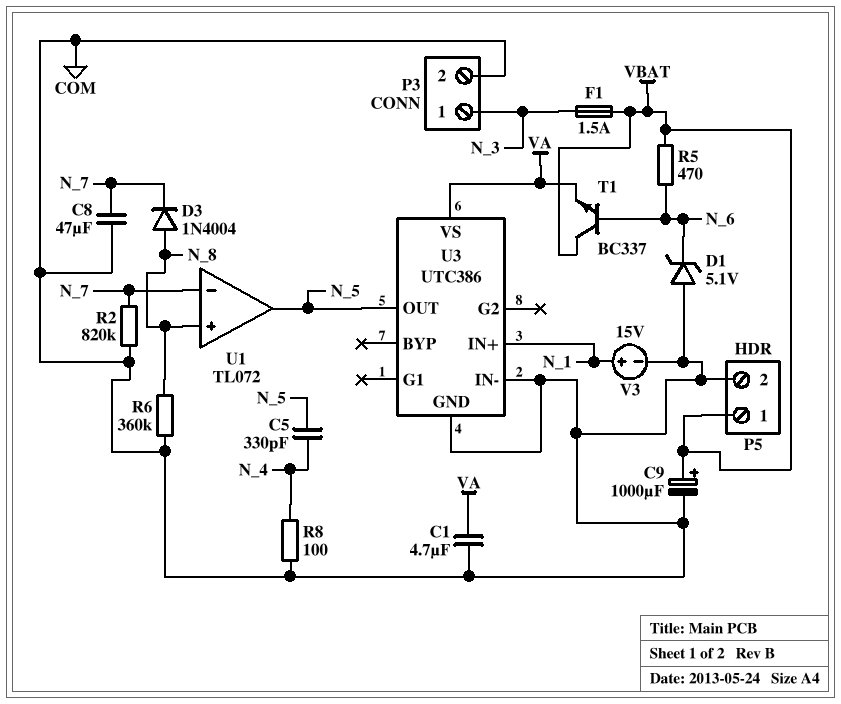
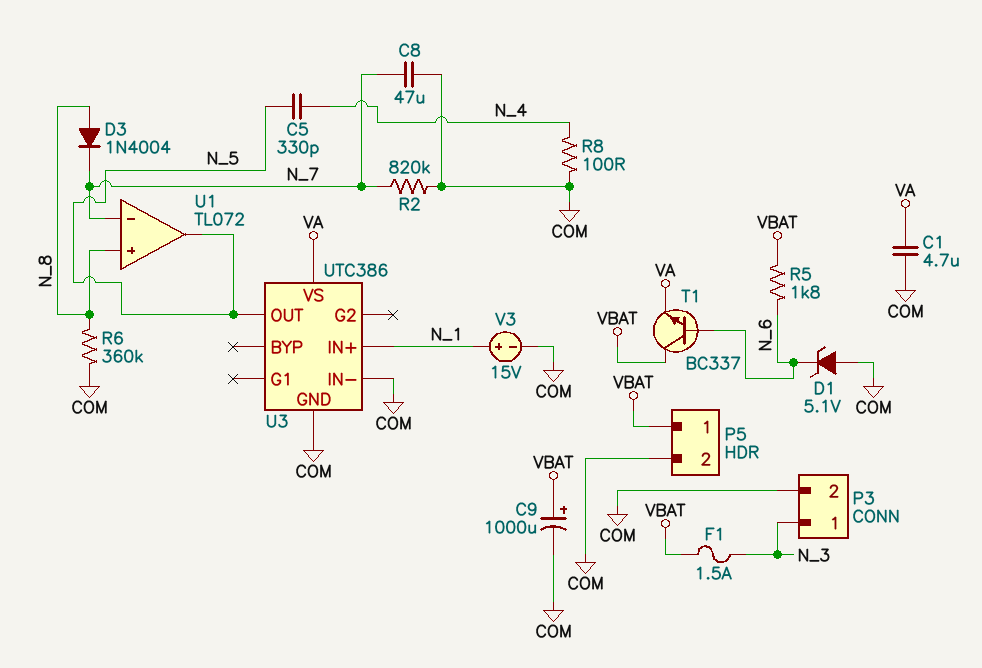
R5: 470 (N_6, VBAT) -> 1.8k (N_6, VBAT)

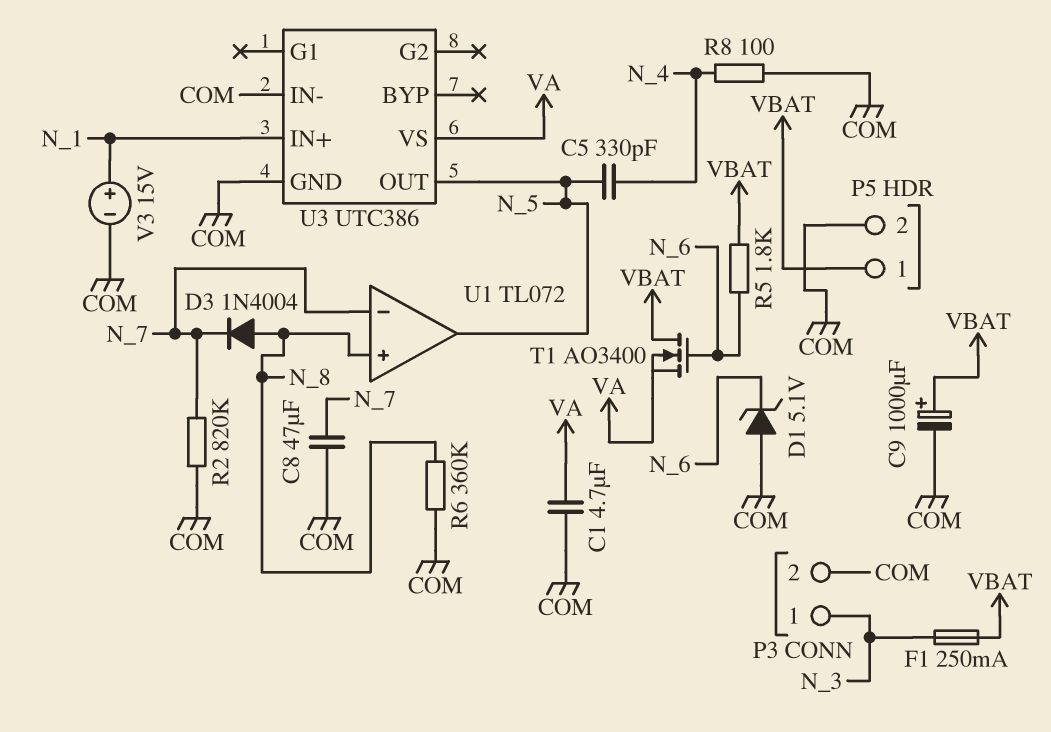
F1: 1.5A (N_3, VBAT) -> 250mA (N_3, VBAT)
T1: NPN BC337 (B N_6, C VBAT, E VA) -> NMOS AO3400 (G N_6, D VBAT, S VA)

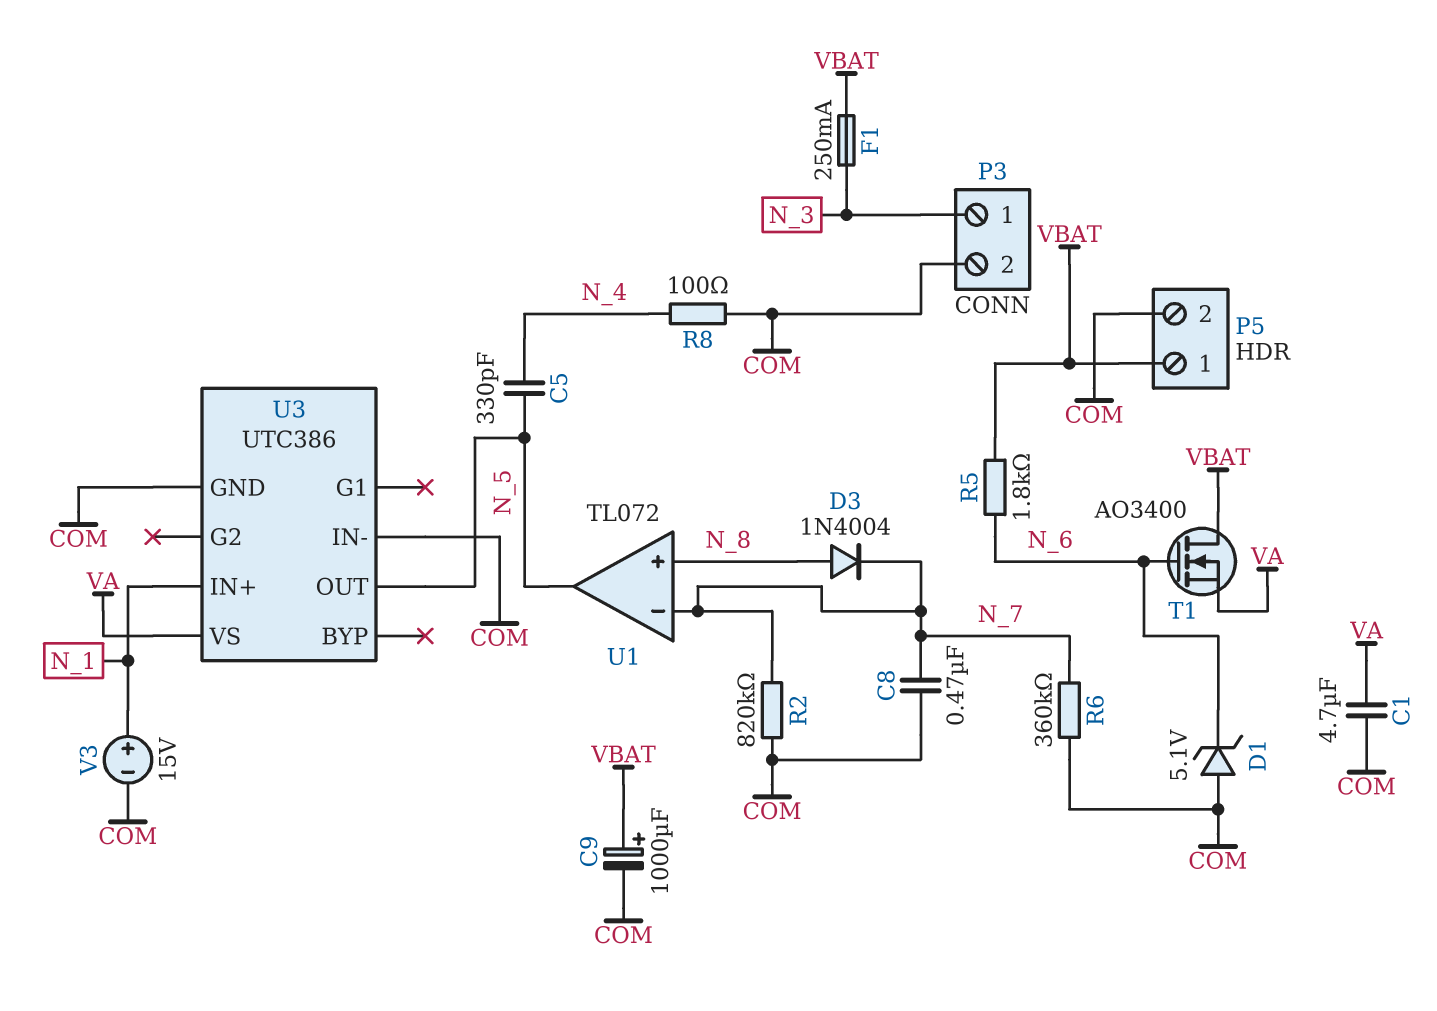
C8: 47uF (COM, N_7) -> 470nF (COM, N_7)
R6: 360k (COM, N_8) -> 360k (COM, N_7)

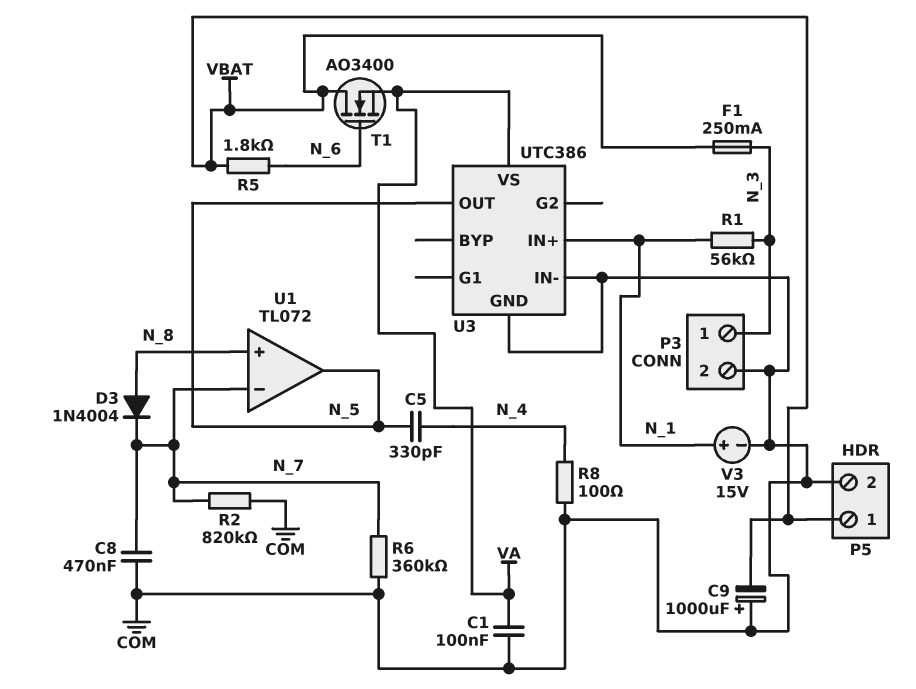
C1: 4.7uF (COM, VA) -> 100nF (COM, VA)
C9: 1000uF (plus VBAT, minus COM) -> 1000uF (plus COM, minus VBAT)
D1: zener 5.1V (A COM, K N_6) -> none
R1: none -> 56k (N_1, N_3)

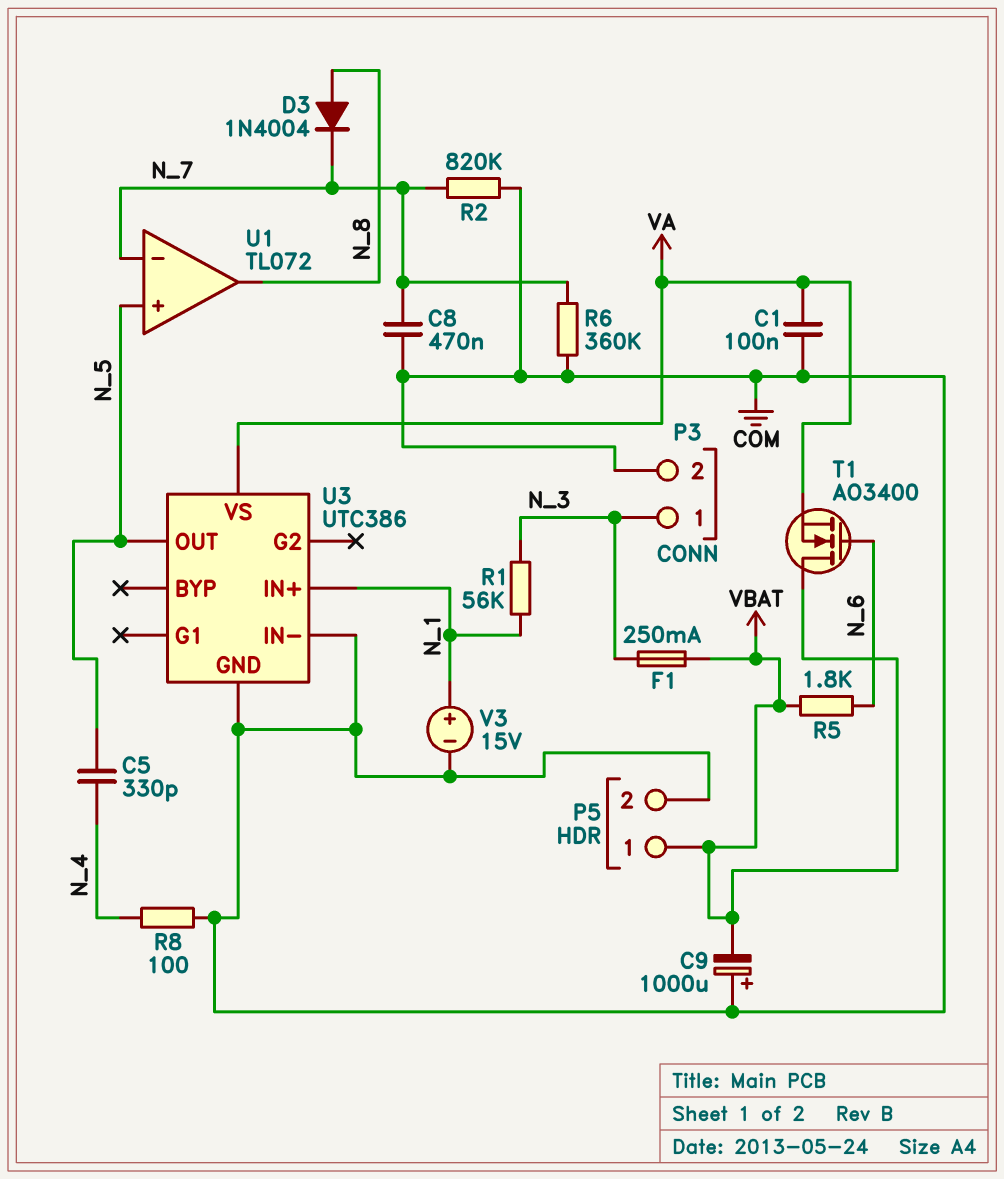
U1 pin in+: N_8 -> N_5
U1 pin out: N_5 -> N_8

